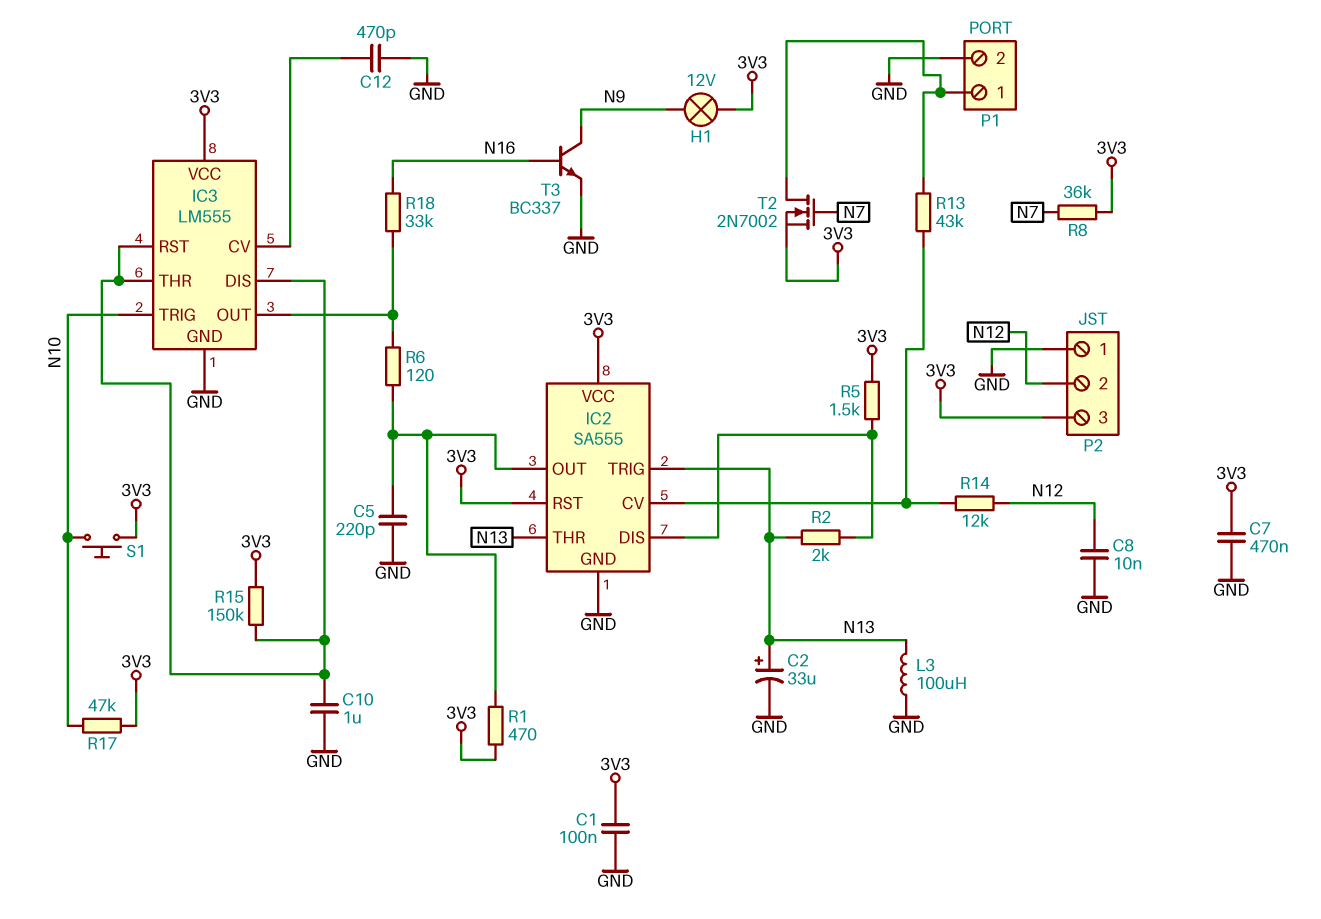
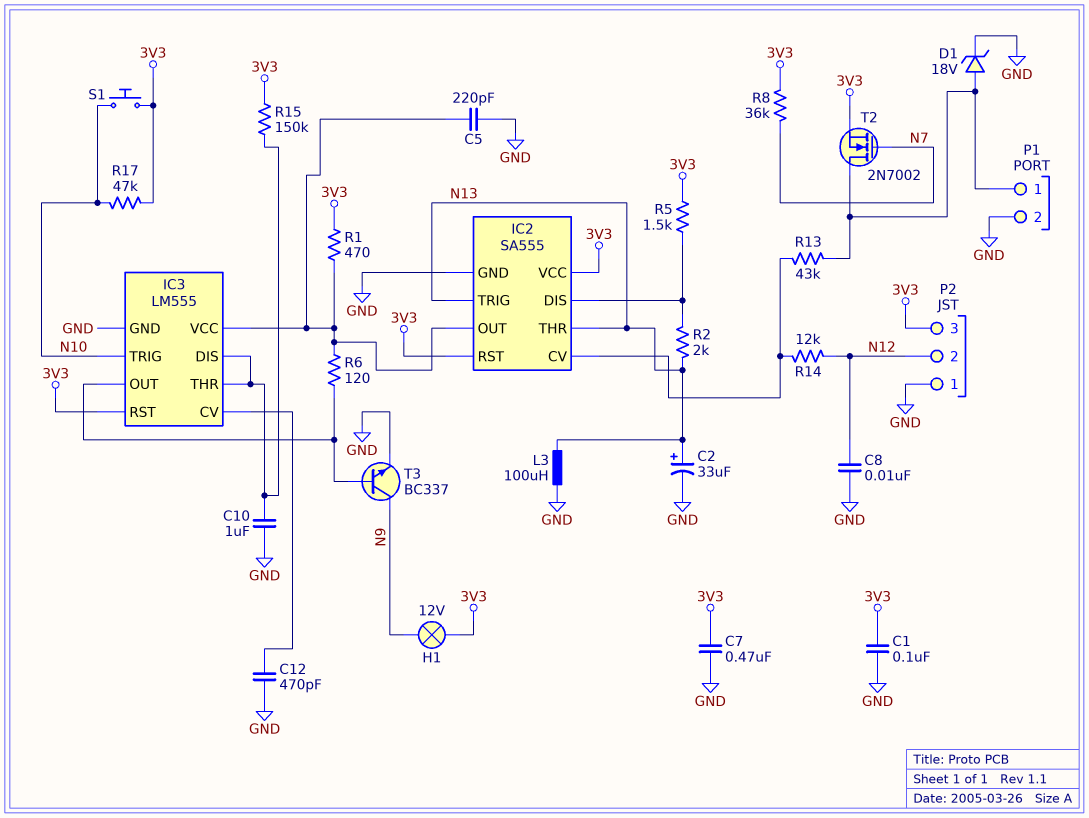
D1: none -> zener 18V (A P1/1, K GND)
IC3 pin RST: IC3/DIS -> 3V3
IC3 pin VCC: 3V3 -> IC2/OUT
R18: 33k (IC3/OUT, N16) -> none
T3: NPN BC337 (B N16, C N9, E GND) -> NPN BC337 (B IC3/OUT, C N9, E GND)

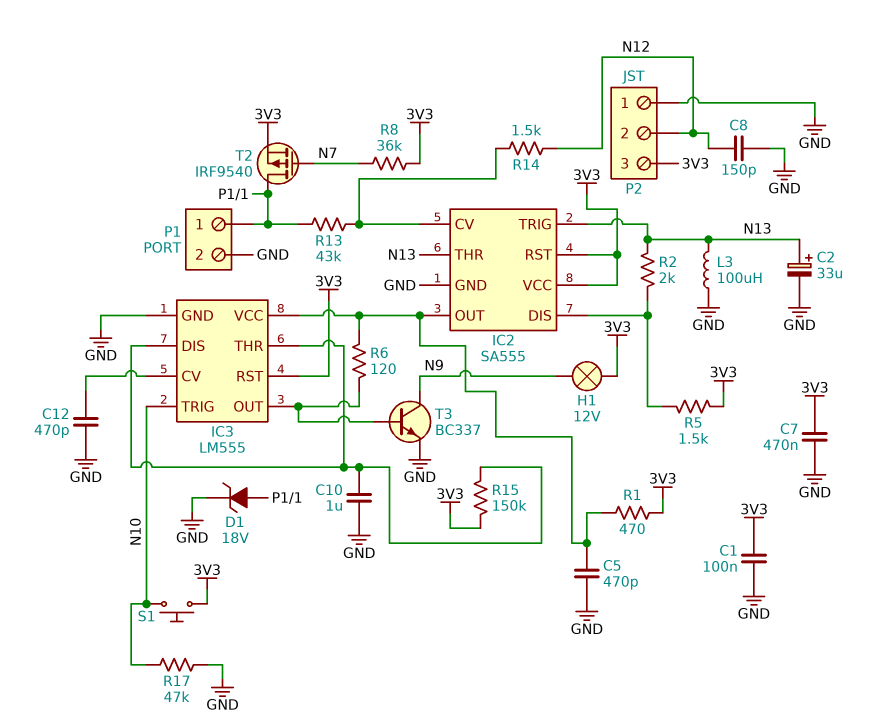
C5: 220pF (GND, IC2/OUT) -> 470pF (GND, IC2/OUT)
C8: 10nF (GND, N12) -> 150pF (GND, N12)
R14: 12k (IC2/CV, N12) -> 1.5k (IC2/CV, N12)
R17: 47k (3V3, N10) -> 47k (GND, N10)
T2: NMOS 2N7002 (G N7, D P1/1, S 3V3) -> PMOS IRF9540 (G N7, D P1/1, S 3V3)

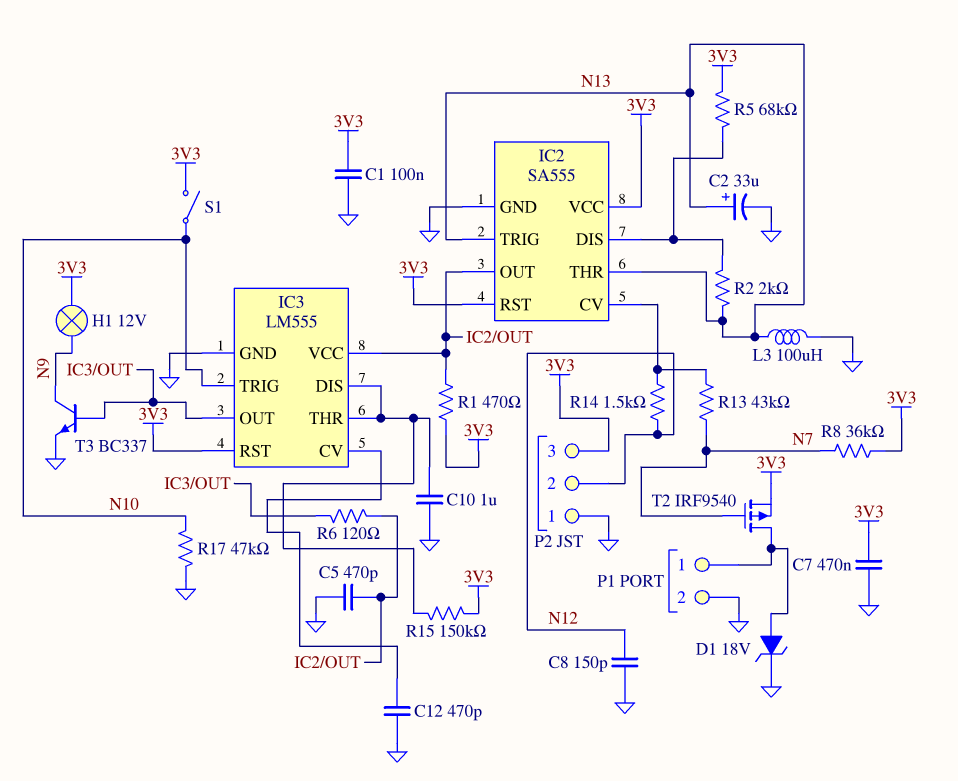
R5: 1.5k (3V3, IC2/DIS) -> 68k (3V3, IC2/DIS)
R13: 43k (IC2/CV, P1/1) -> 43k (IC2/CV, N7)
S1: button (3V3, N10) -> switch (3V3, N10)

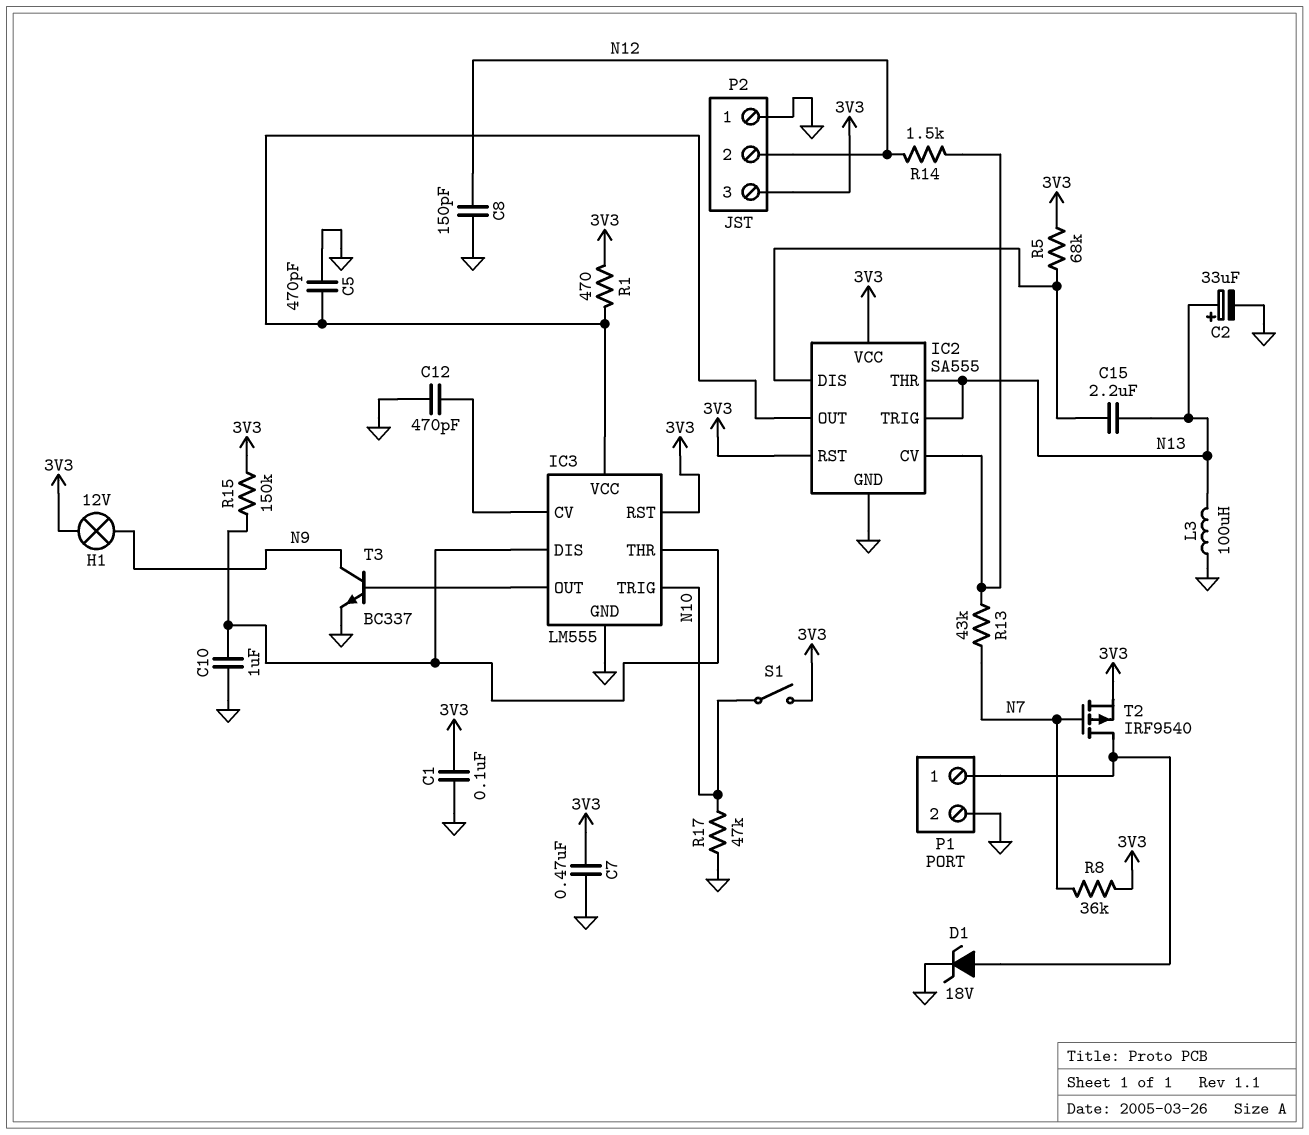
C15: none -> 2.2uF (IC2/DIS, N13)
R2: 2k (IC2/DIS, N13) -> none
R6: 120 (IC2/OUT, IC3/OUT) -> none

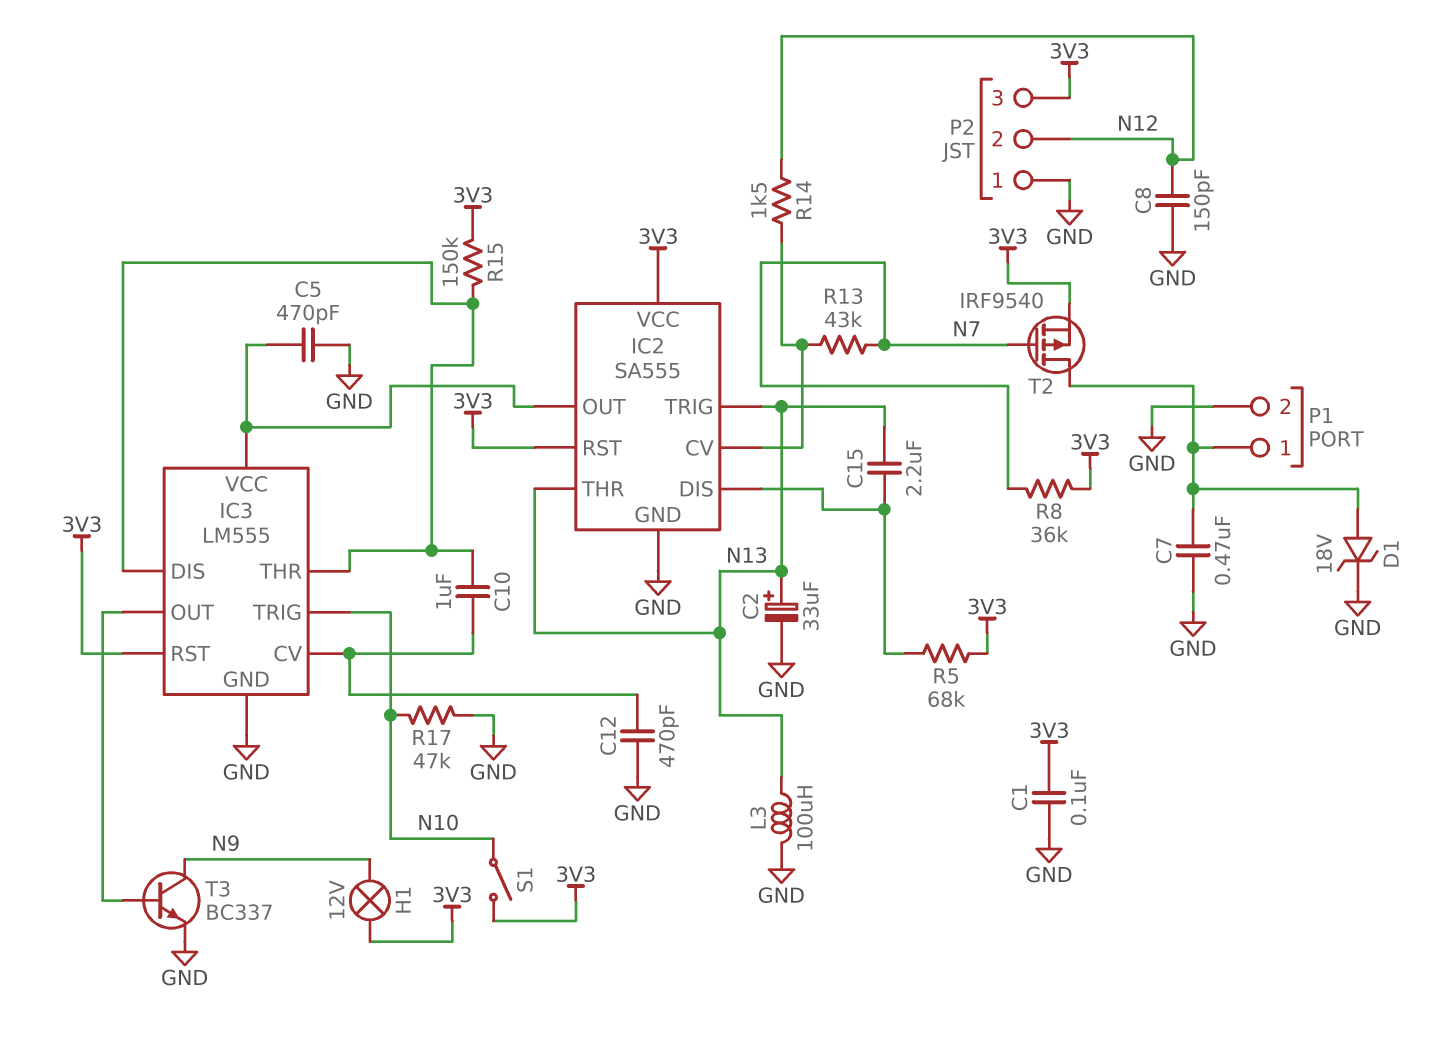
C7: 470nF (3V3, GND) -> 470nF (GND, P1/1)
C10: 1uF (GND, IC3/DIS) -> 1uF (IC3/CV, IC3/DIS)
R1: 470 (3V3, IC2/OUT) -> none

